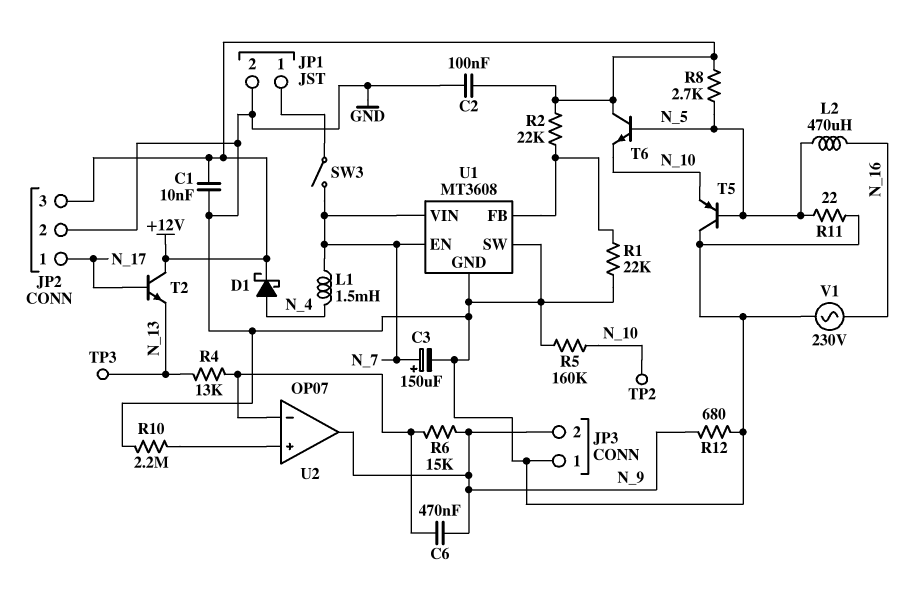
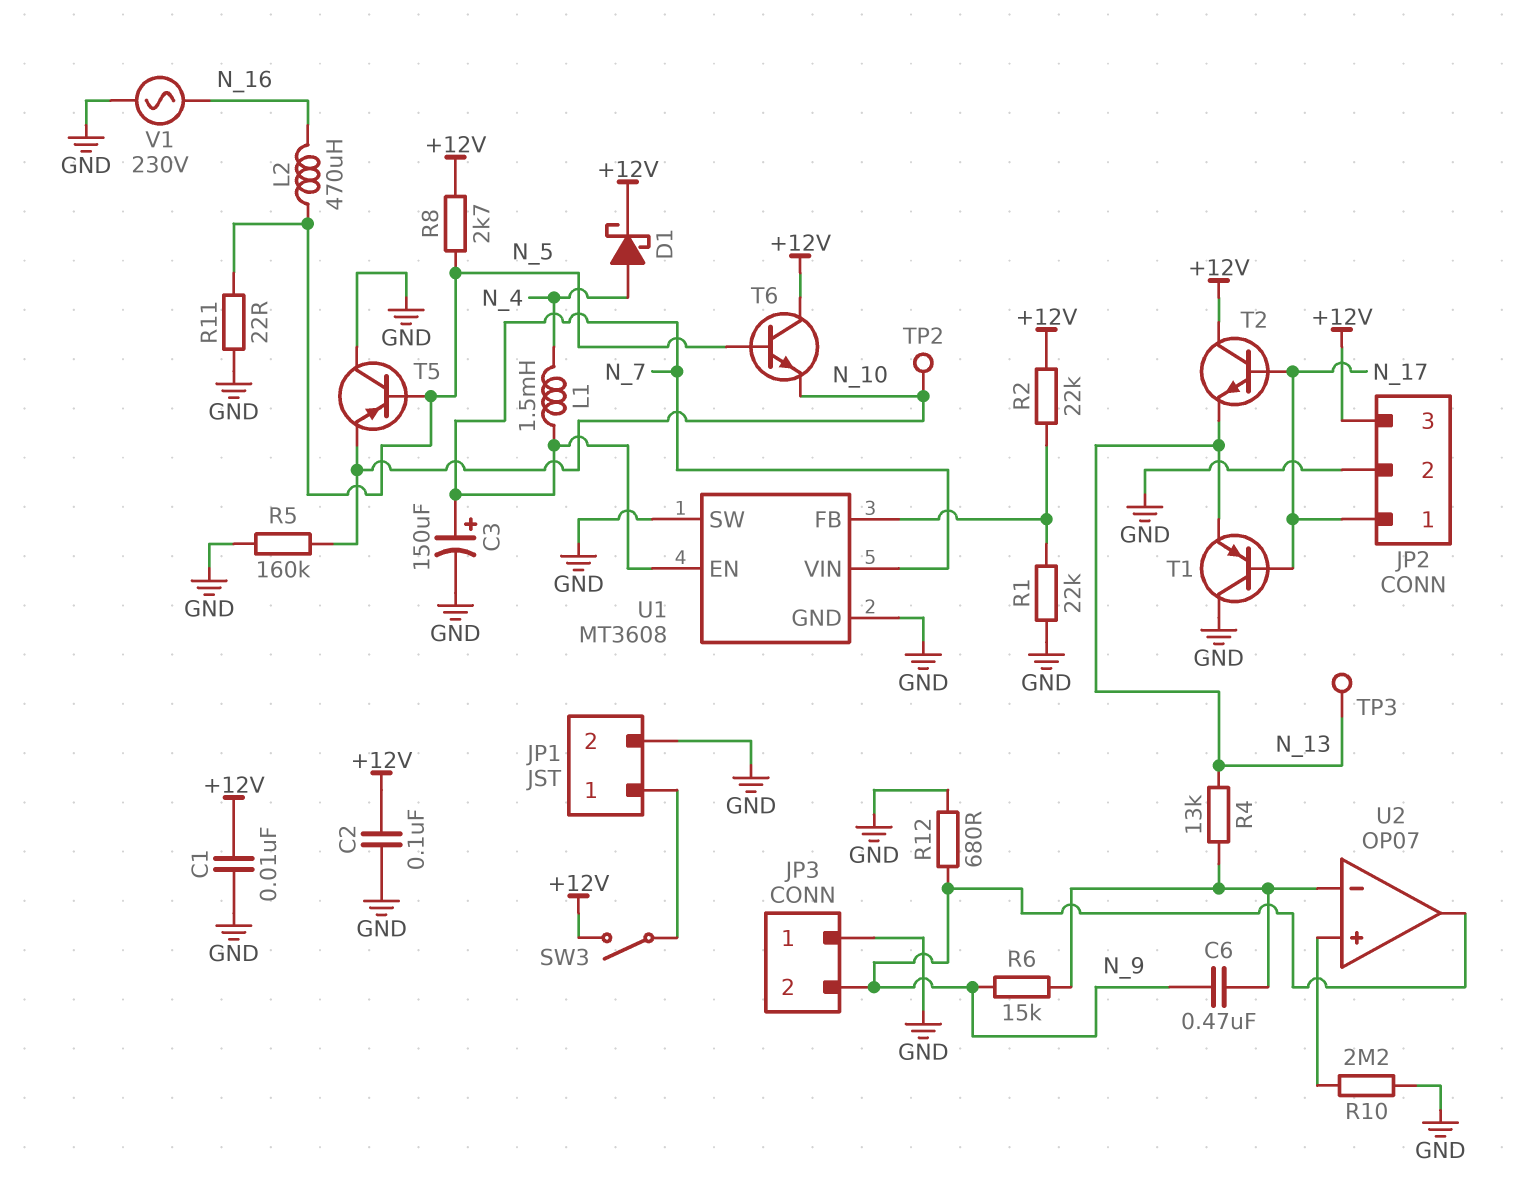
SW3: switch (JP1/1, N_7) -> switch (+12V, JP1/1)
T1: none -> PNP (B N_17, C GND, E N_13)

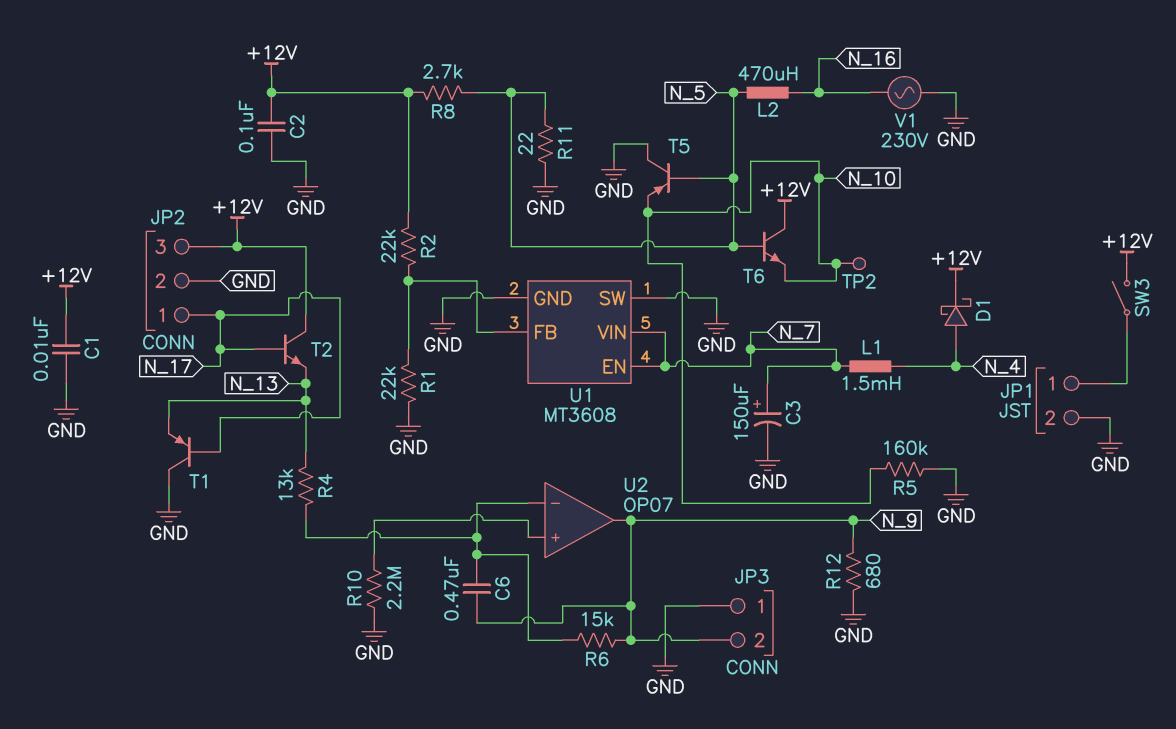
TP3: test point (N_13) -> none

